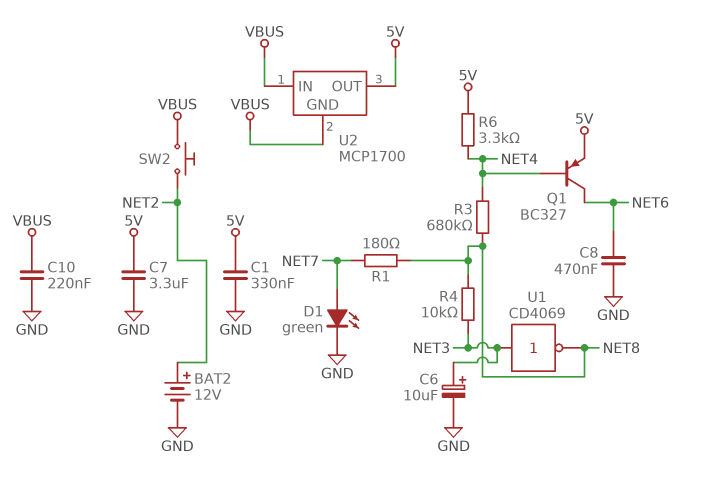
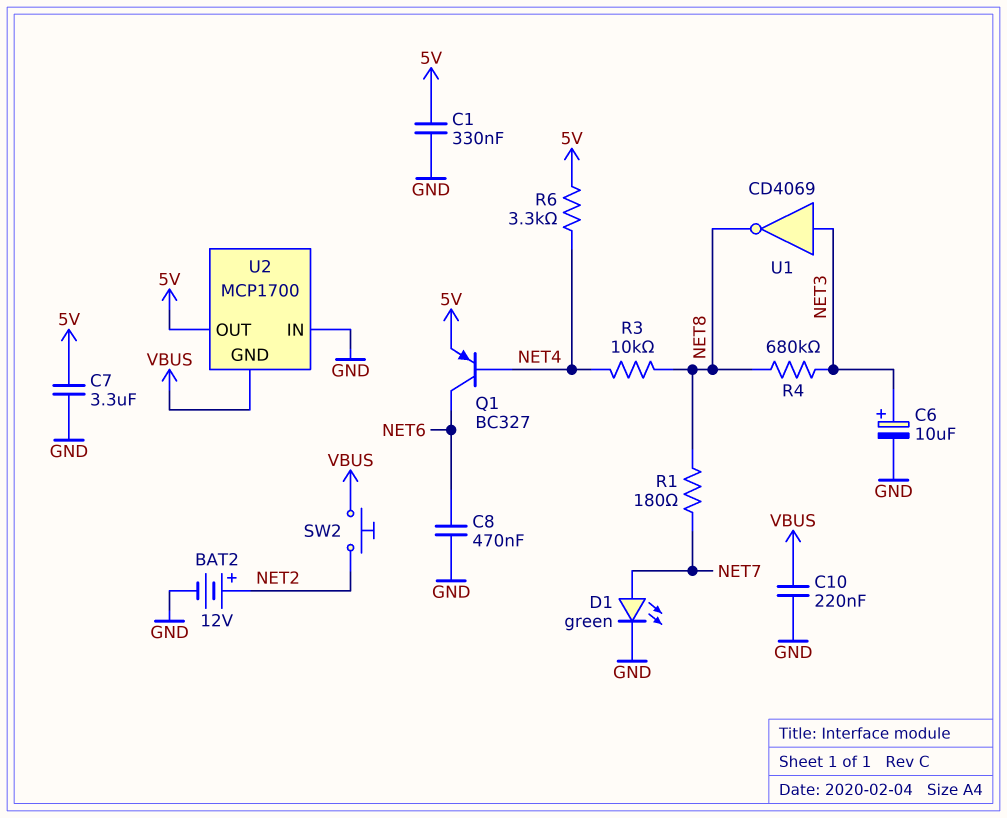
R3: 680k (NET4, NET8) -> 10k (NET4, NET8)
R4: 10k (NET3, NET8) -> 680k (NET3, NET8)
U2 pin IN: VBUS -> GND

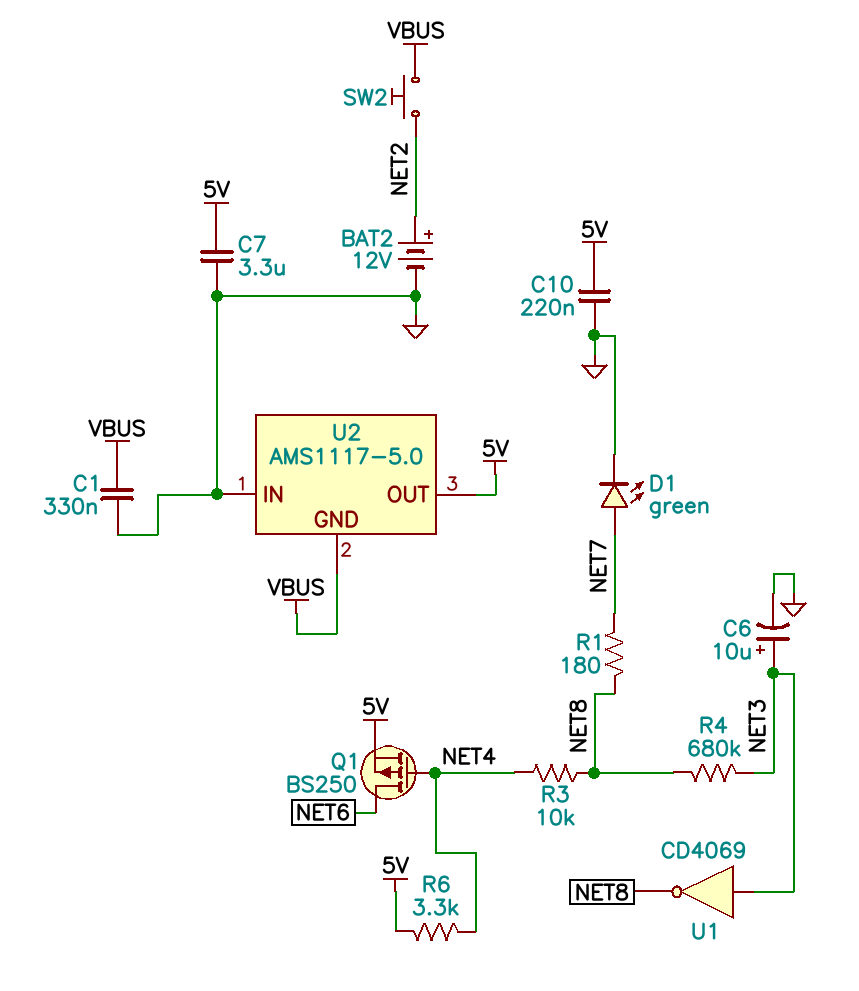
C1: 330nF (5V, GND) -> 330nF (GND, VBUS)
C8: 470nF (GND, NET6) -> none
C10: 220nF (GND, VBUS) -> 220nF (5V, GND)
Q1: PNP BC327 (B NET4, C NET6, E 5V) -> PMOS BS250 (G NET4, D NET6, S 5V)
U2: MCP1700 -> AMS1117-5.0

